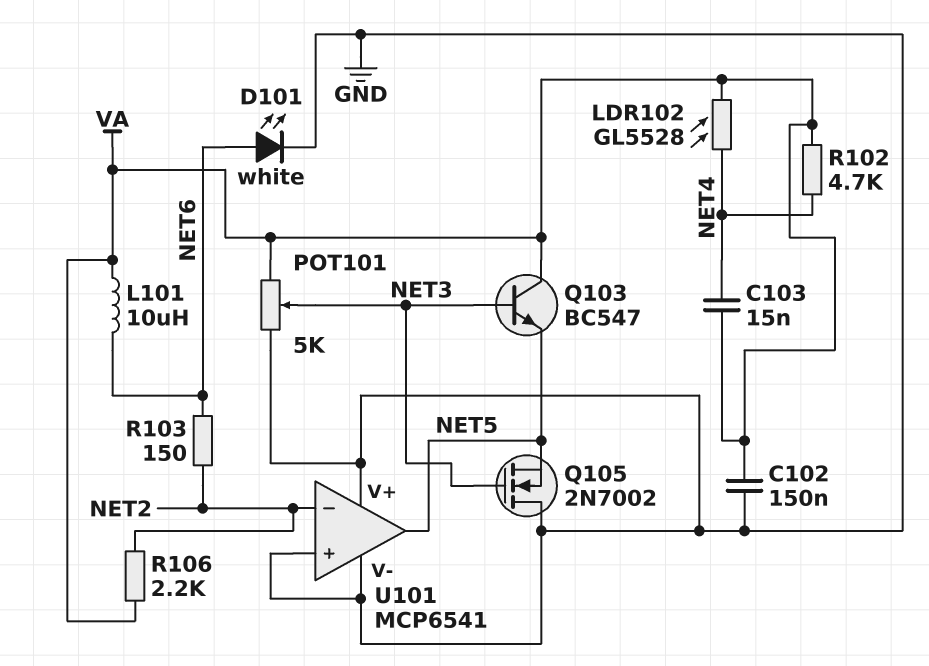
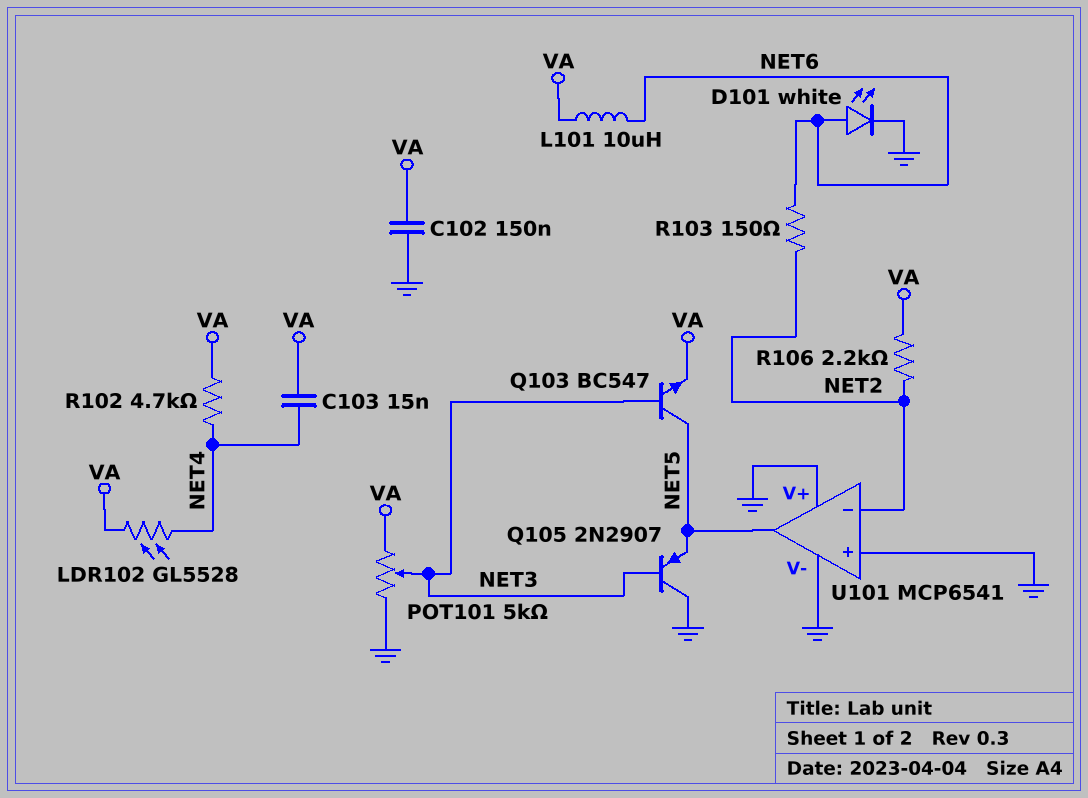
Q103: NPN BC547 (B NET3, C VA, E NET5) -> NPN BC547 (B NET3, C NET5, E VA)
Q105: NMOS 2N7002 (G NET3, D GND, S NET5) -> PNP 2N2907 (B NET3, C GND, E NET5)

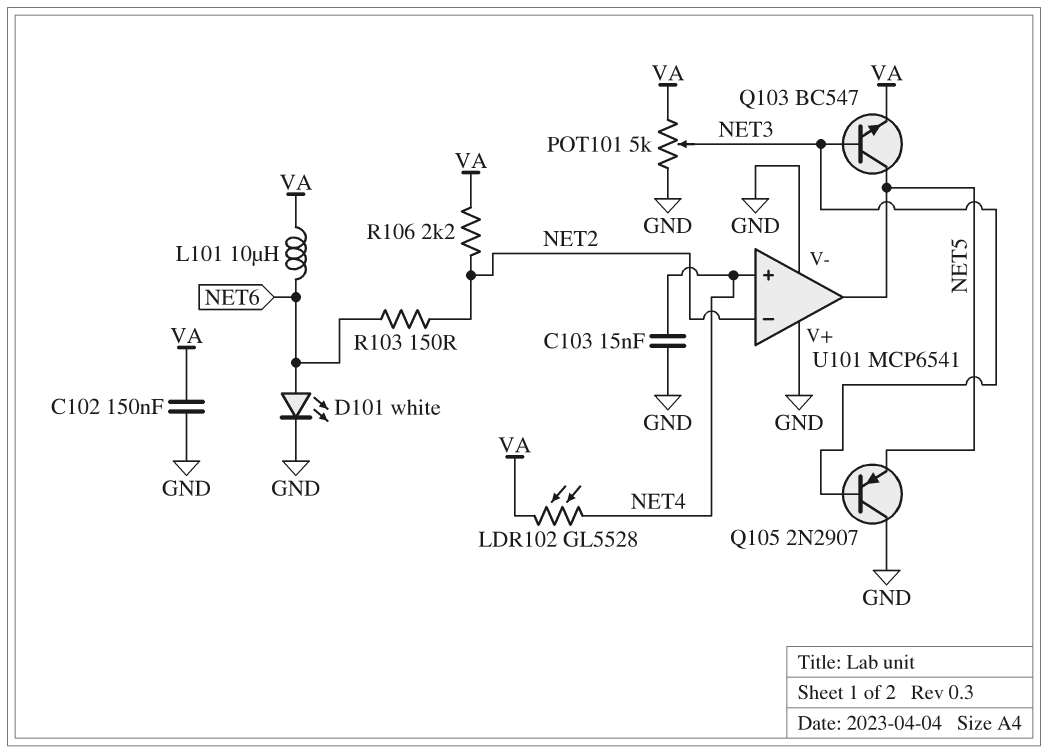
C103: 15nF (NET4, VA) -> 15nF (GND, NET4)
R102: 4.7k (NET4, VA) -> none
U101 pin in+: GND -> NET4

